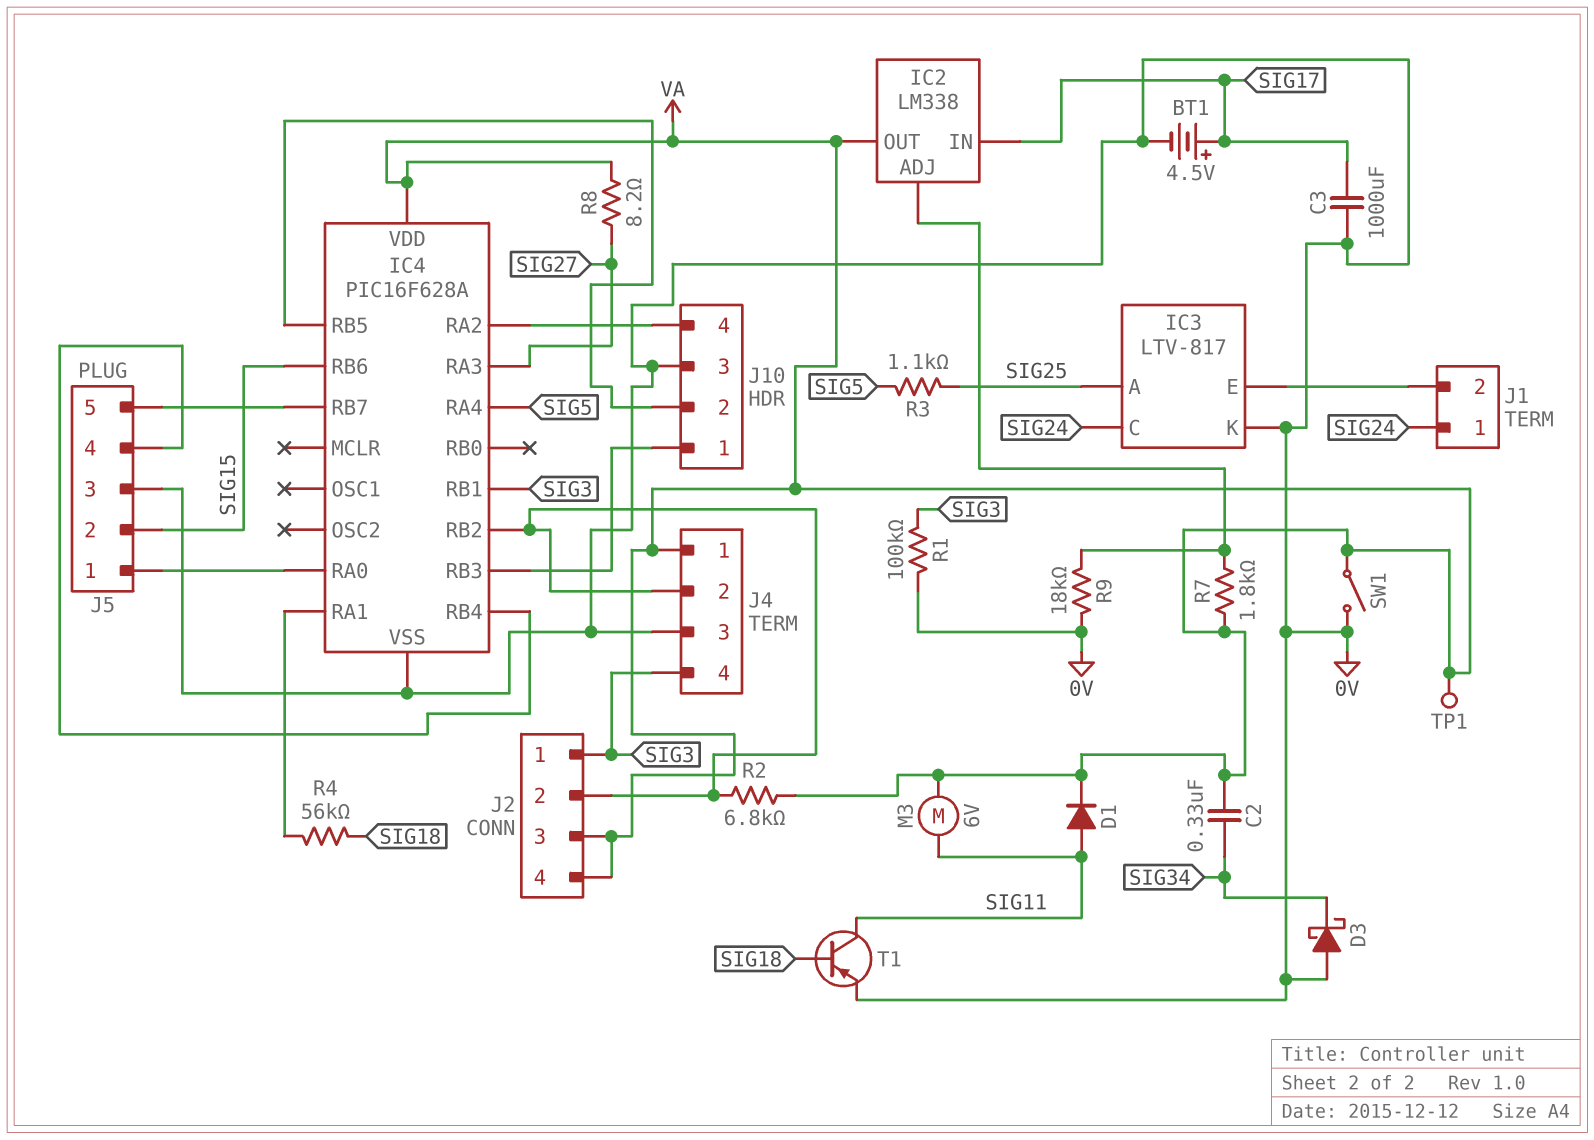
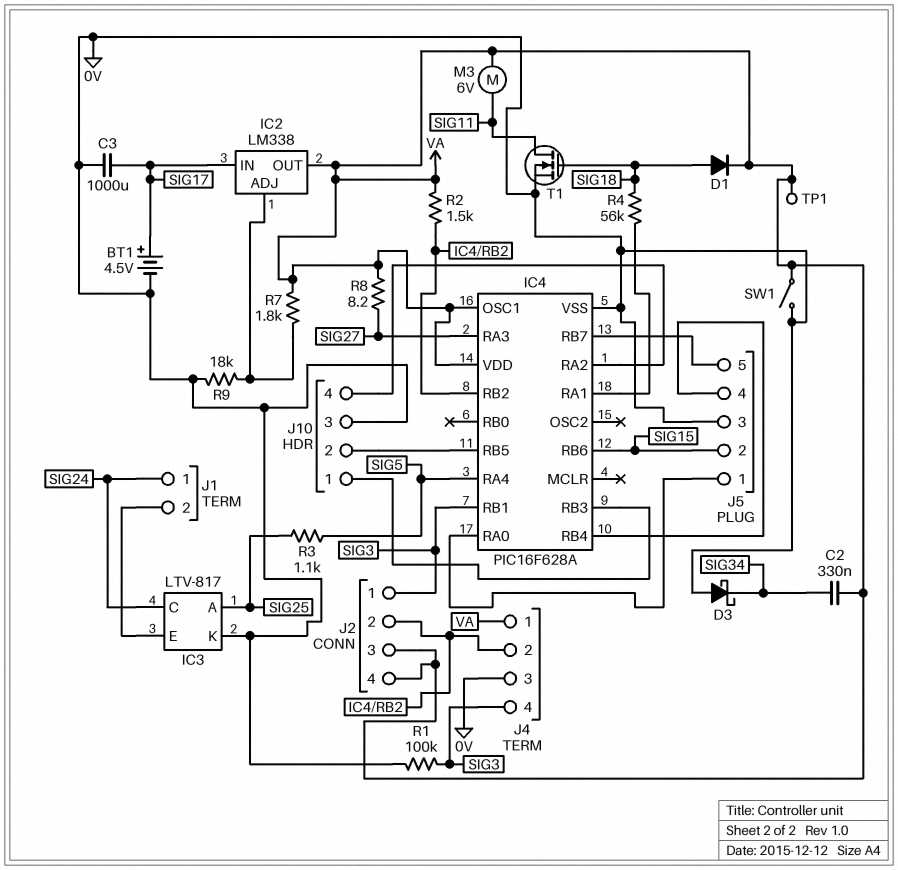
D1: diode (A SIG11, K VA) -> diode (A SIG18, K VA)
IC4 pin OSC1: none -> VA
R2: 6.8k (IC4/RB2, VA) -> 1.5k (IC4/RB2, VA)
T1: PNP (B SIG18, C SIG11, E 0V) -> NMOS (G SIG18, D SIG11, S 0V)

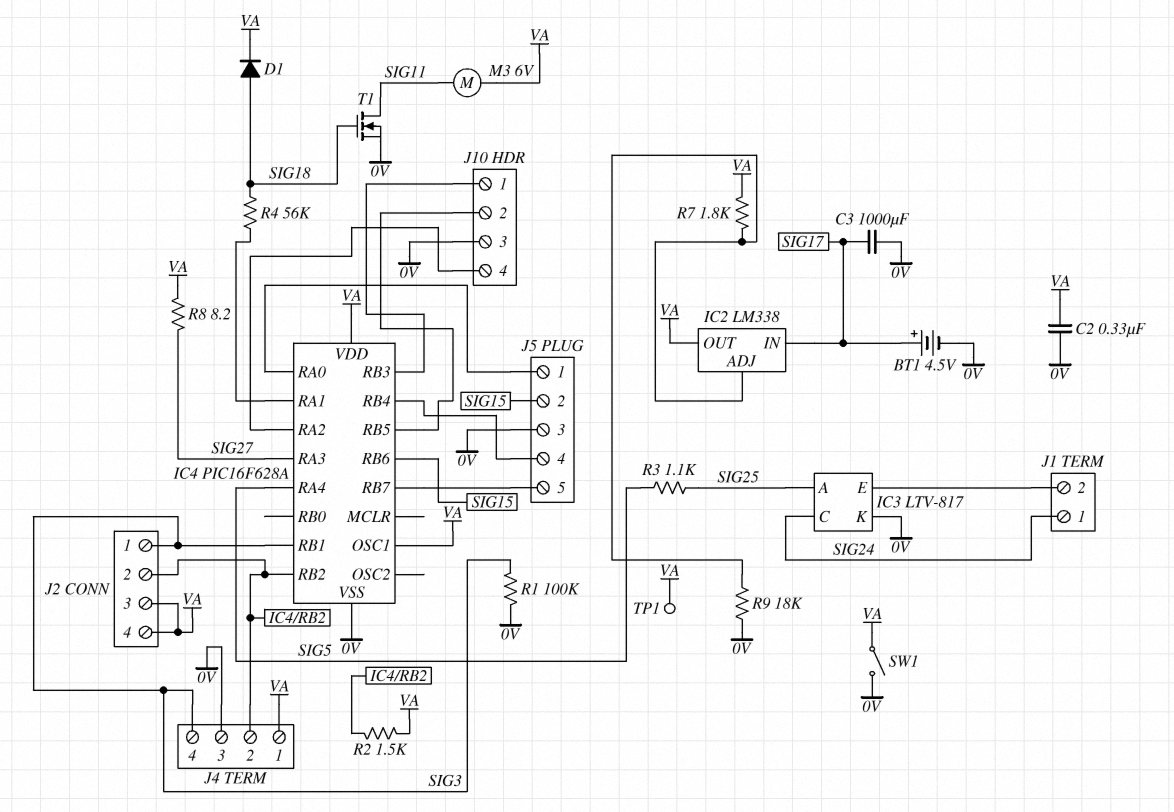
C2: 330nF (SIG34, VA) -> 330nF (0V, VA)
D3: schottky (A 0V, K SIG34) -> none

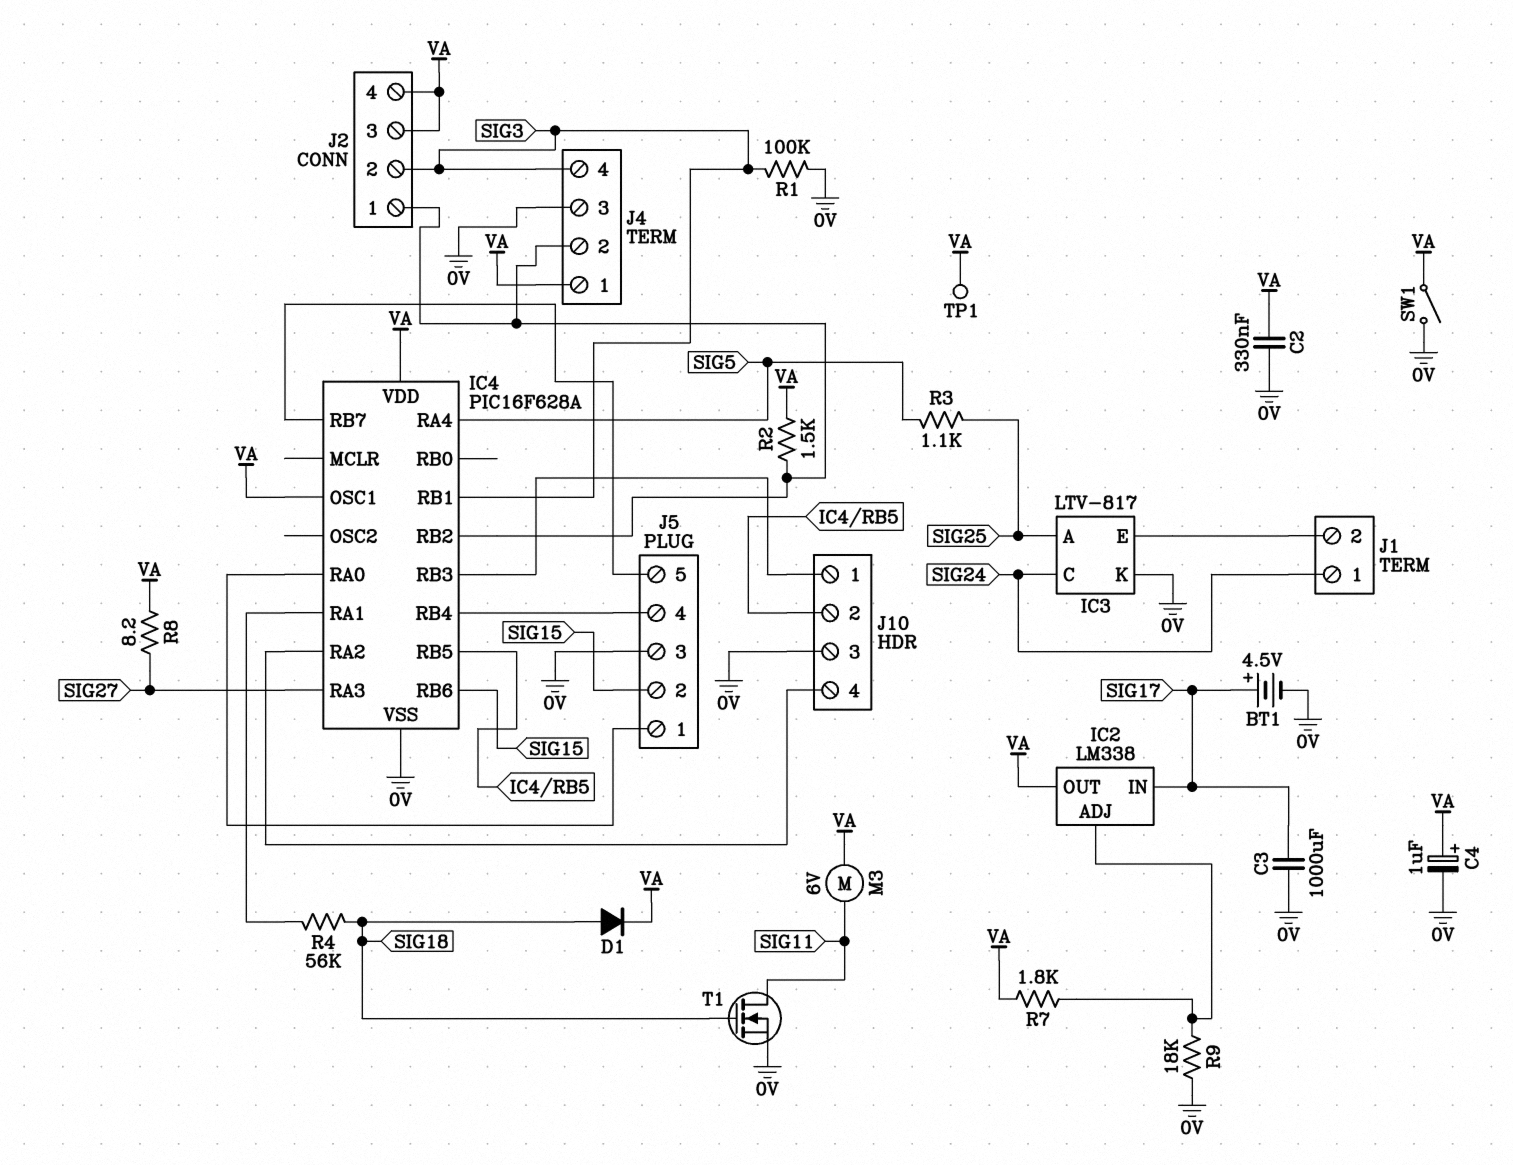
C4: none -> 1uF (plus VA, minus 0V)
J2 pin 1: SIG3 -> IC4/RB2
J2 pin 2: IC4/RB2 -> SIG3

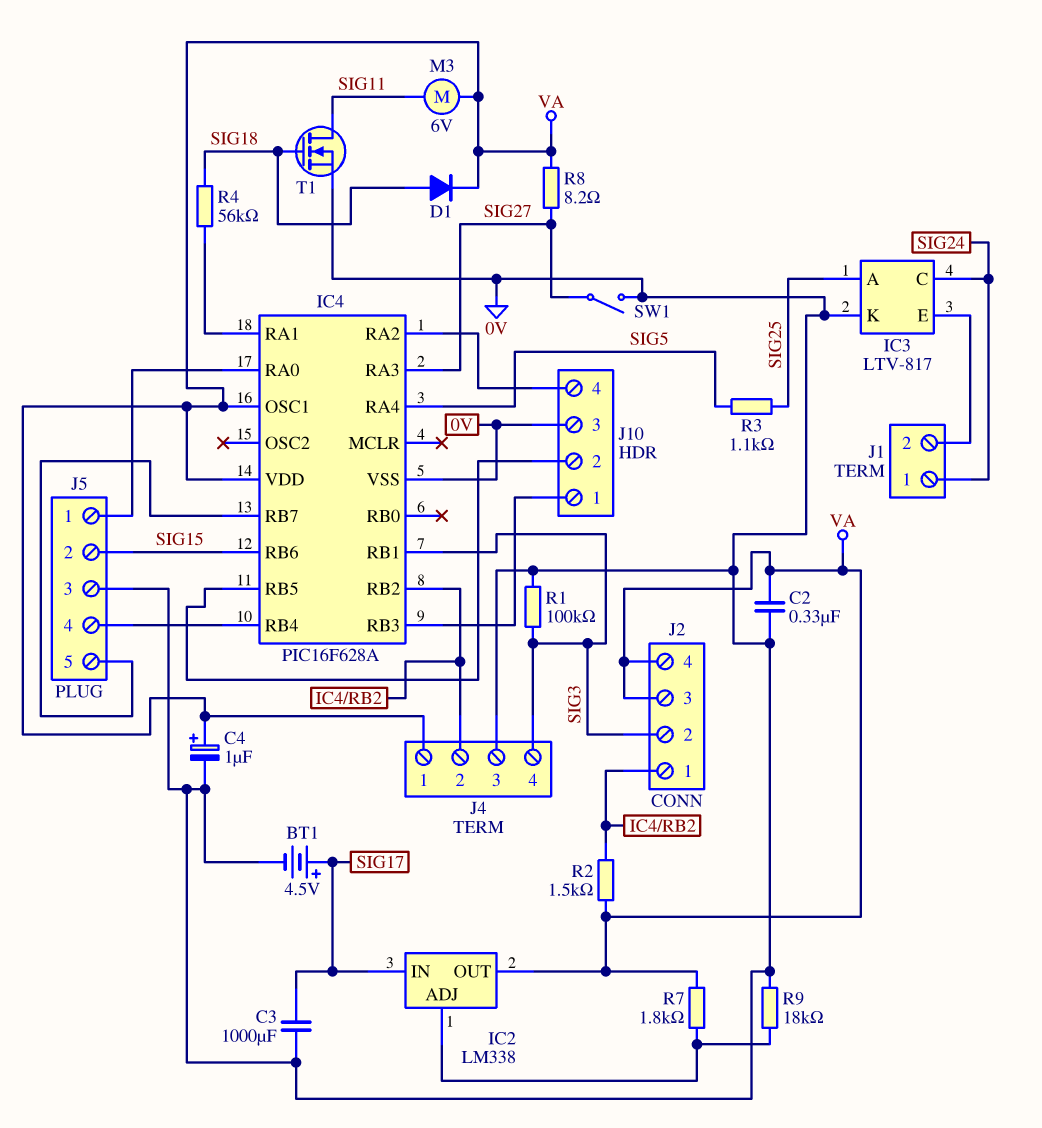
SW1: switch (0V, VA) -> switch (0V, SIG27)
TP1: test point (VA) -> none

